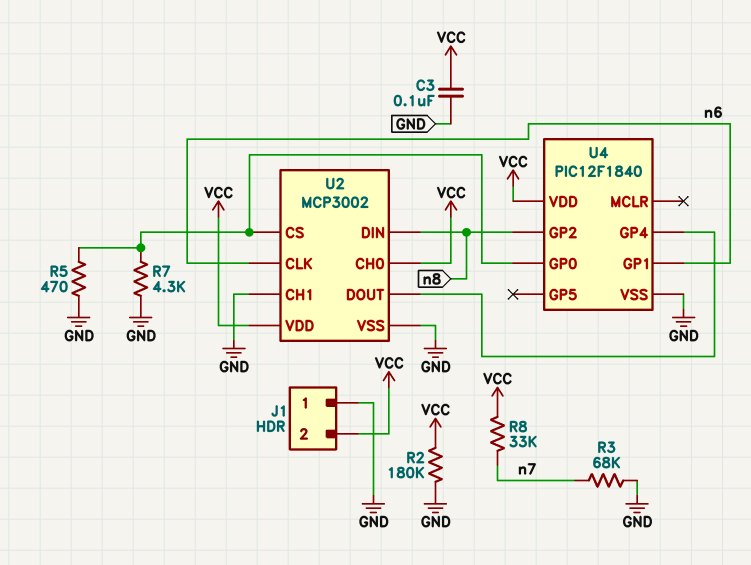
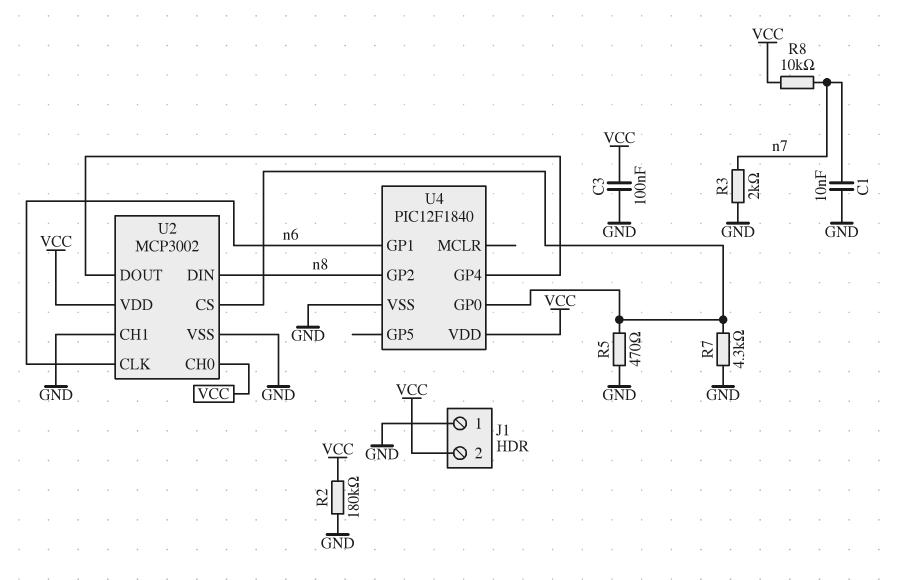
C1: none -> 10nF (GND, n7)
R3: 68k (GND, n7) -> 2k (GND, n7)
R8: 33k (VCC, n7) -> 10k (VCC, n7)

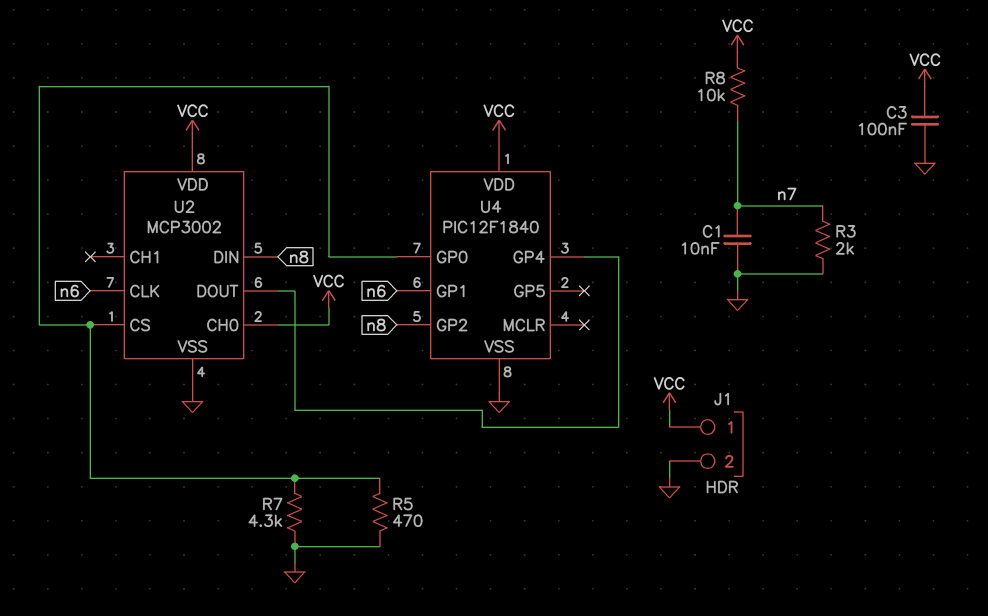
J1 pin 1: GND -> VCC
J1 pin 2: VCC -> GND
R2: 180k (GND, VCC) -> none
U2 pin CH1: GND -> none

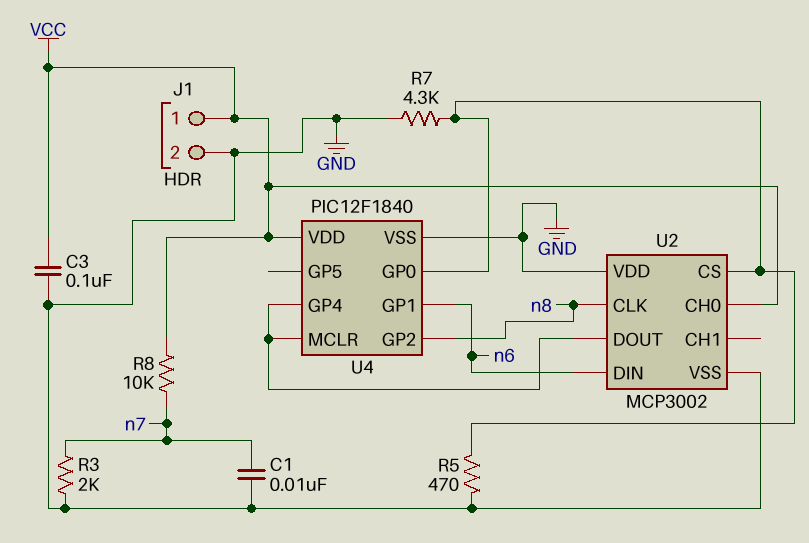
U2 pin CLK: n6 -> n8
U2 pin DIN: n8 -> n6
U2 pin VDD: VCC -> GND
U4 pin MCLR: none -> U2/DOUT

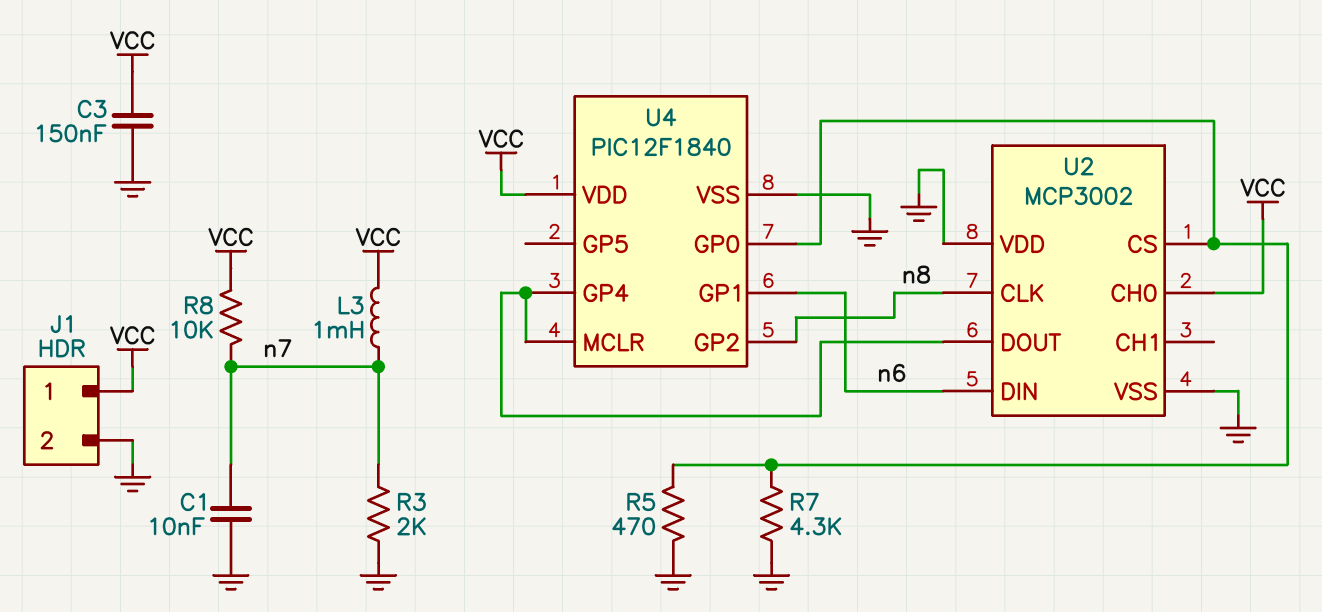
C3: 100nF (GND, VCC) -> 150nF (GND, VCC)
L3: none -> 1mH (VCC, n7)

